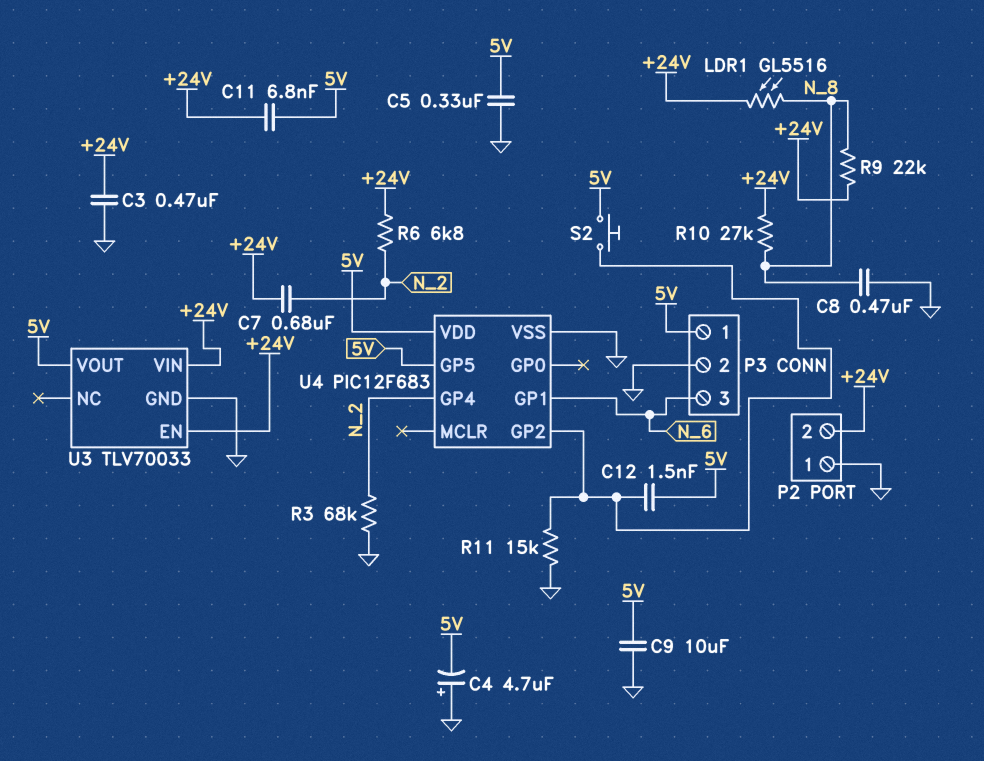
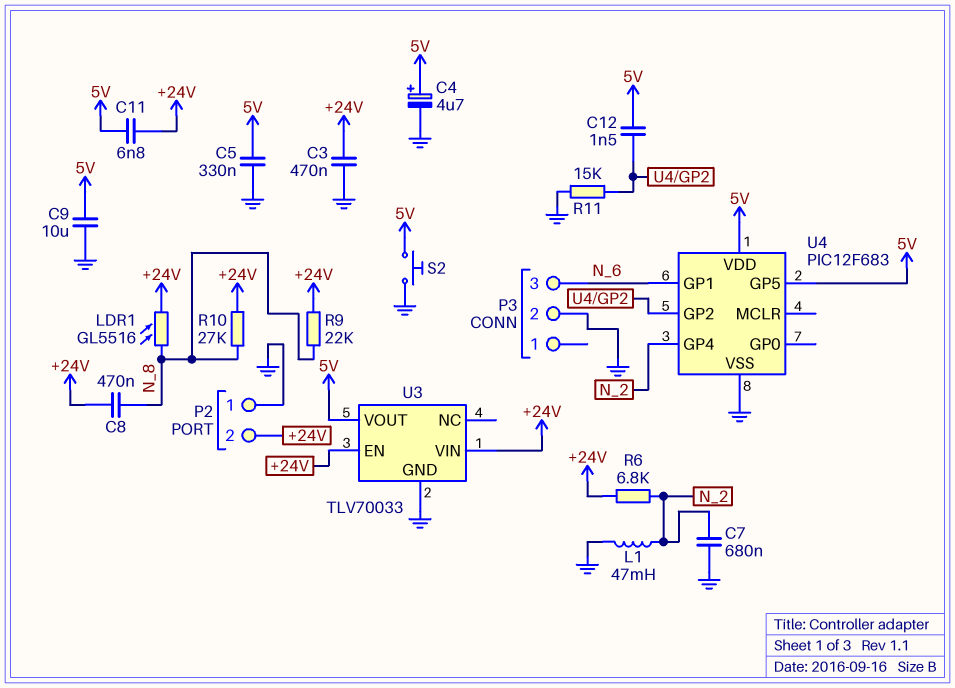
C4: 4.7uF (plus GND, minus 5V) -> 4.7uF (plus 5V, minus GND)
C7: 680nF (+24V, N_2) -> 680nF (GND, N_2)
C8: 470nF (GND, N_8) -> 470nF (+24V, N_8)
L1: none -> 47mH (GND, N_2)
P3 pin 1: 5V -> none
R3: 68k (GND, N_2) -> none
S2: button (5V, U4/GP2) -> button (5V, GND)

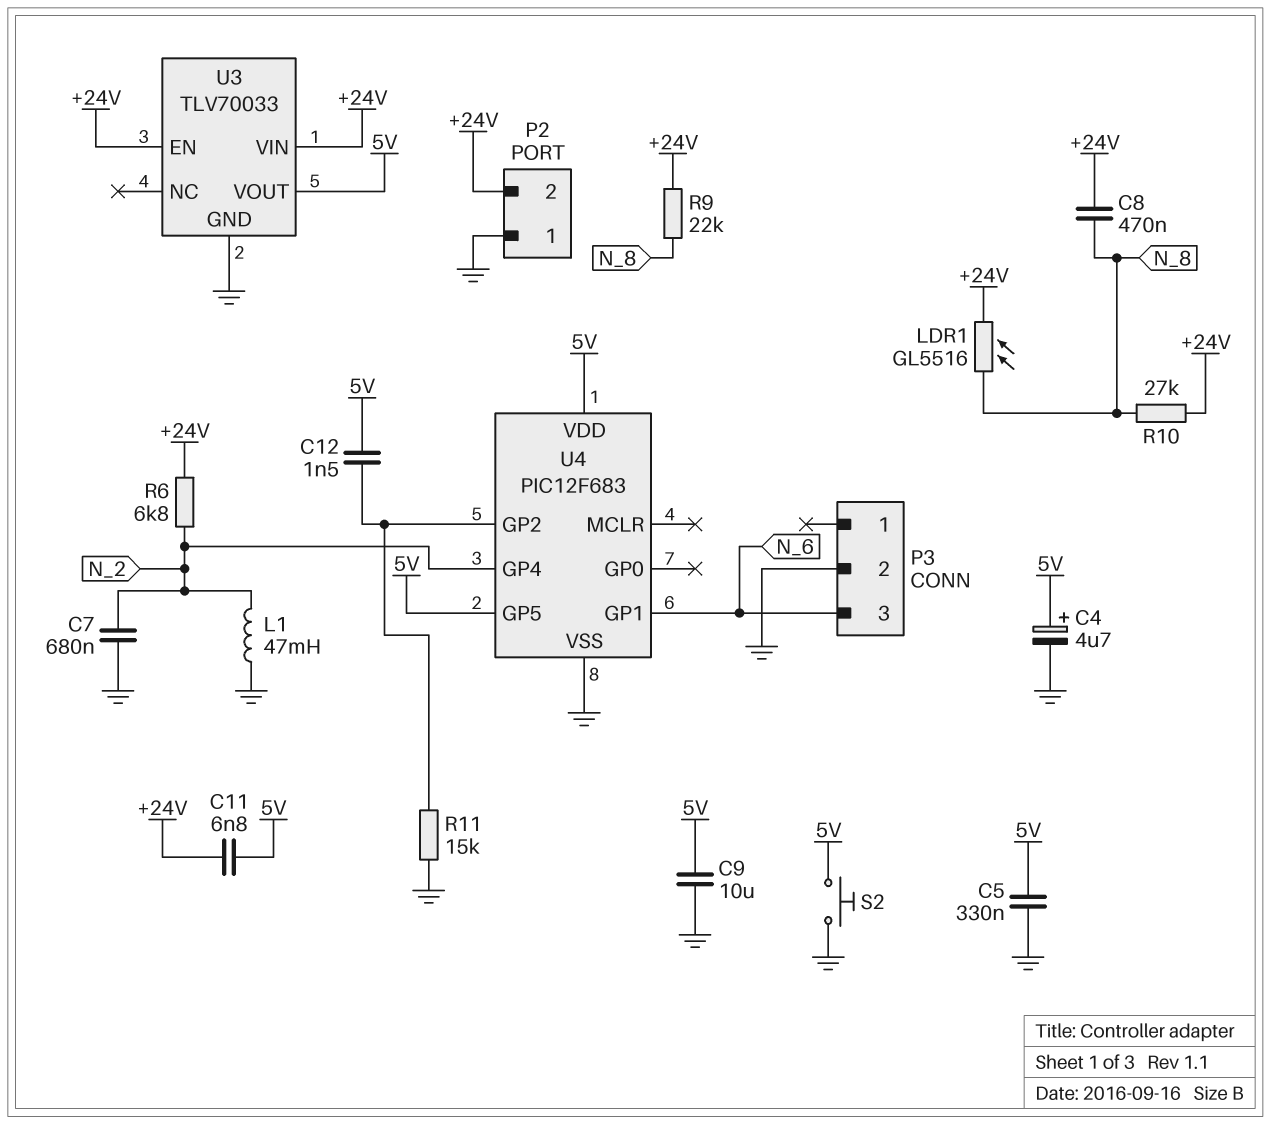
C3: 470nF (+24V, GND) -> none

